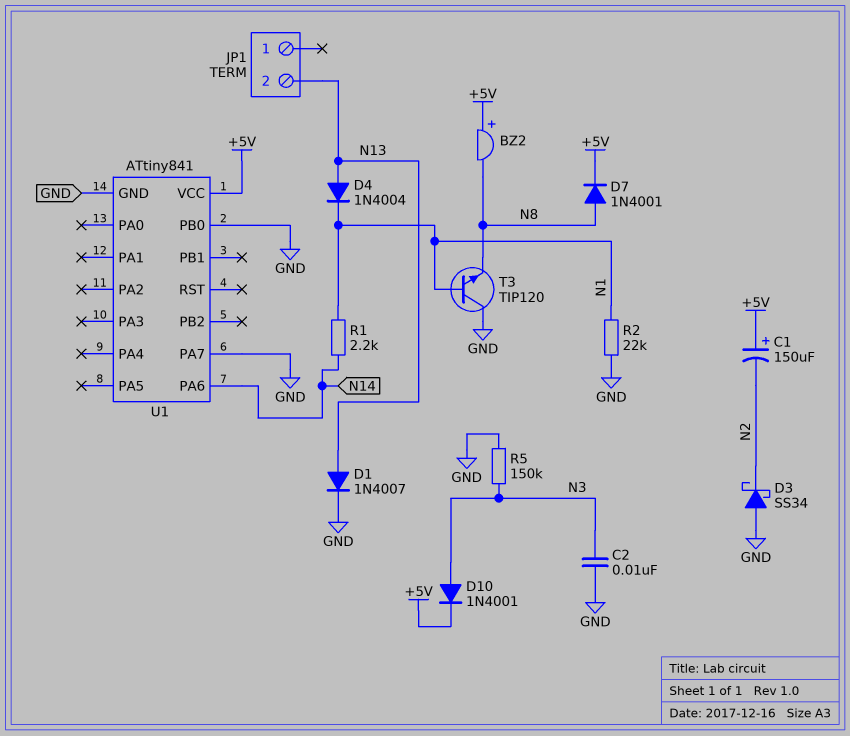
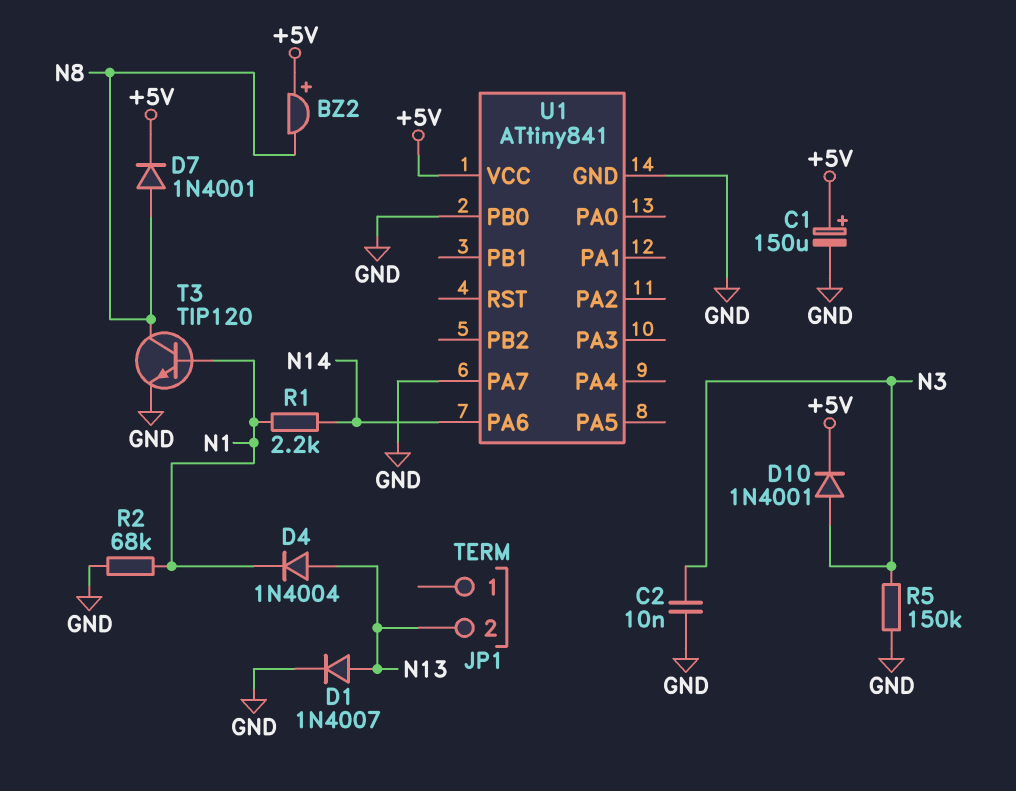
C1: 150uF (plus +5V, minus N2) -> 150uF (plus +5V, minus GND)
D3: schottky SS34 (A GND, K N2) -> none
R2: 22k (GND, N1) -> 68k (GND, N1)
T3: NPN TIP120 (B N1, C GND, E N8) -> NPN TIP120 (B N1, C N8, E GND)

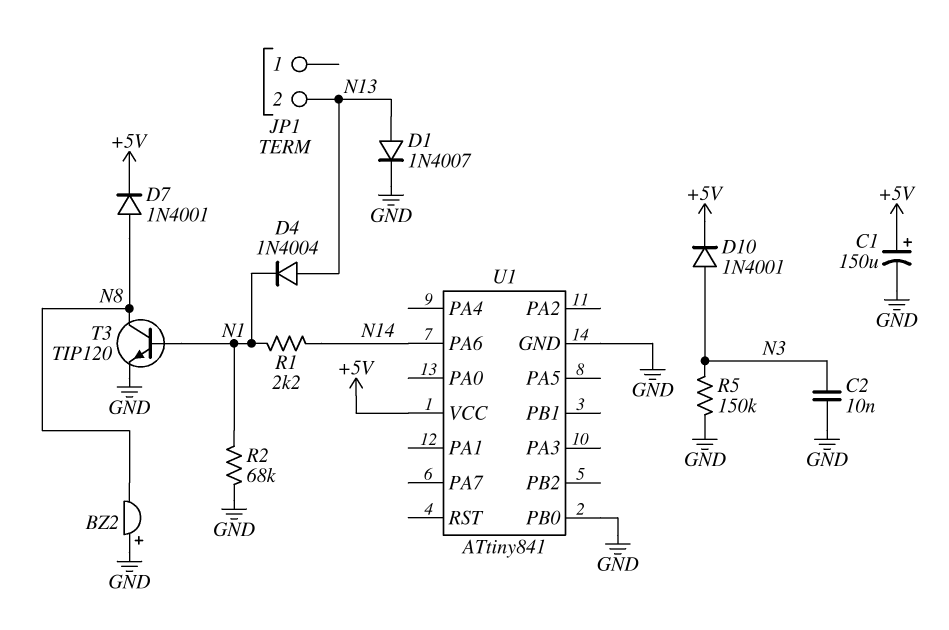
BZ2: buzzer (plus +5V, minus N8) -> buzzer (plus GND, minus N8)
U1 pin PA7: GND -> none

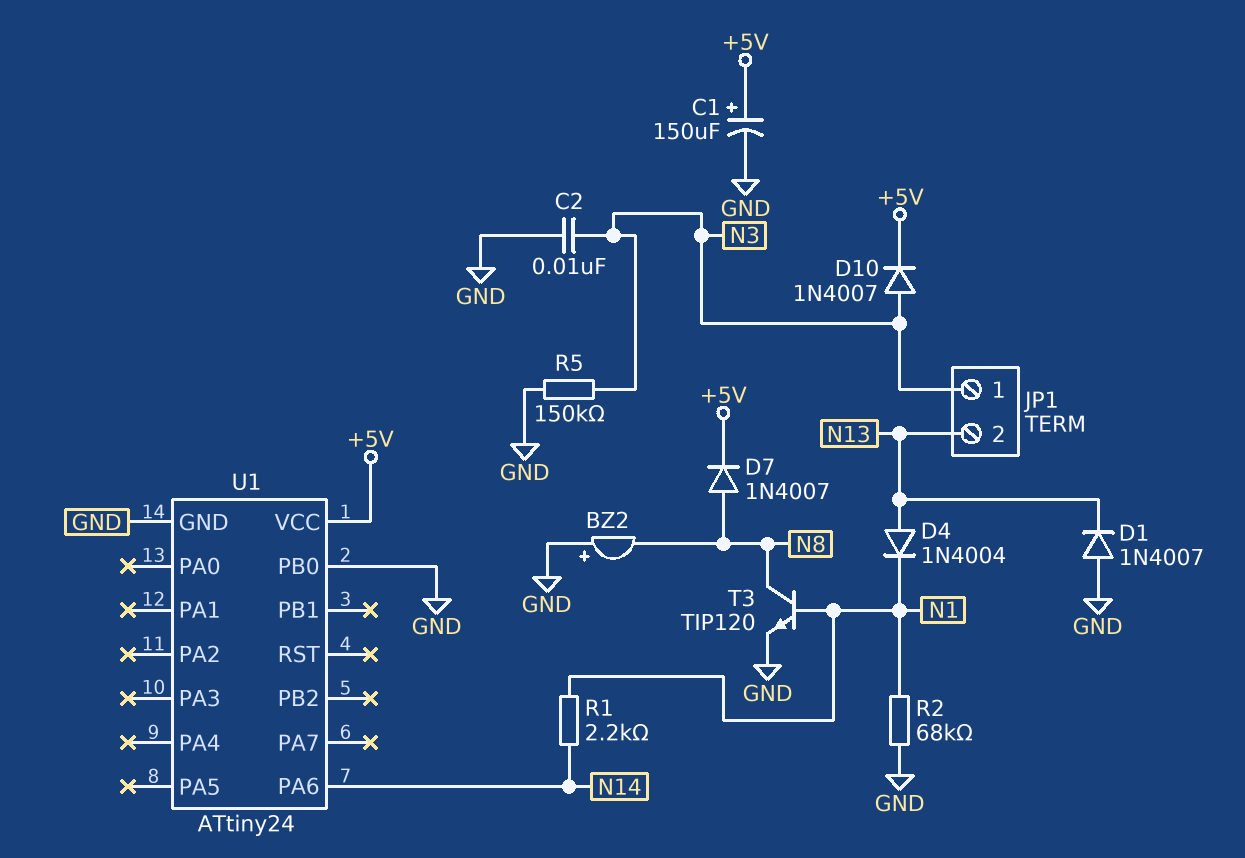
D1: diode 1N4007 (A N13, K GND) -> diode 1N4007 (A GND, K N13)
D7: diode 1N4001 (A N8, K +5V) -> diode 1N4007 (A N8, K +5V)
D10: diode 1N4001 (A N3, K +5V) -> diode 1N4007 (A N3, K +5V)
JP1 pin 1: none -> N3
U1: ATtiny841 -> ATtiny24

